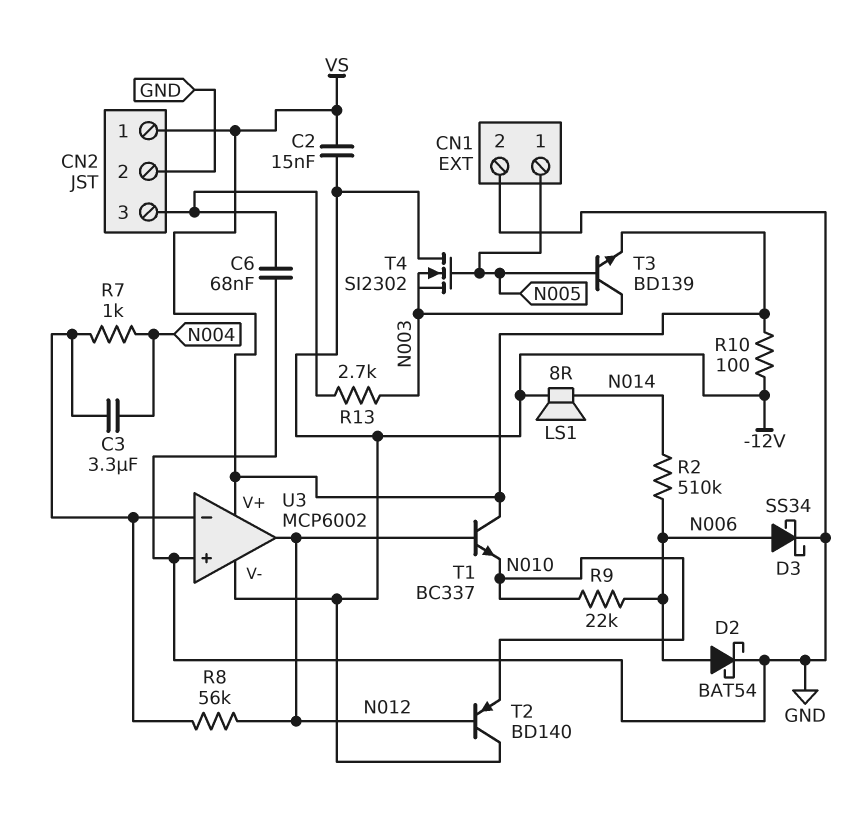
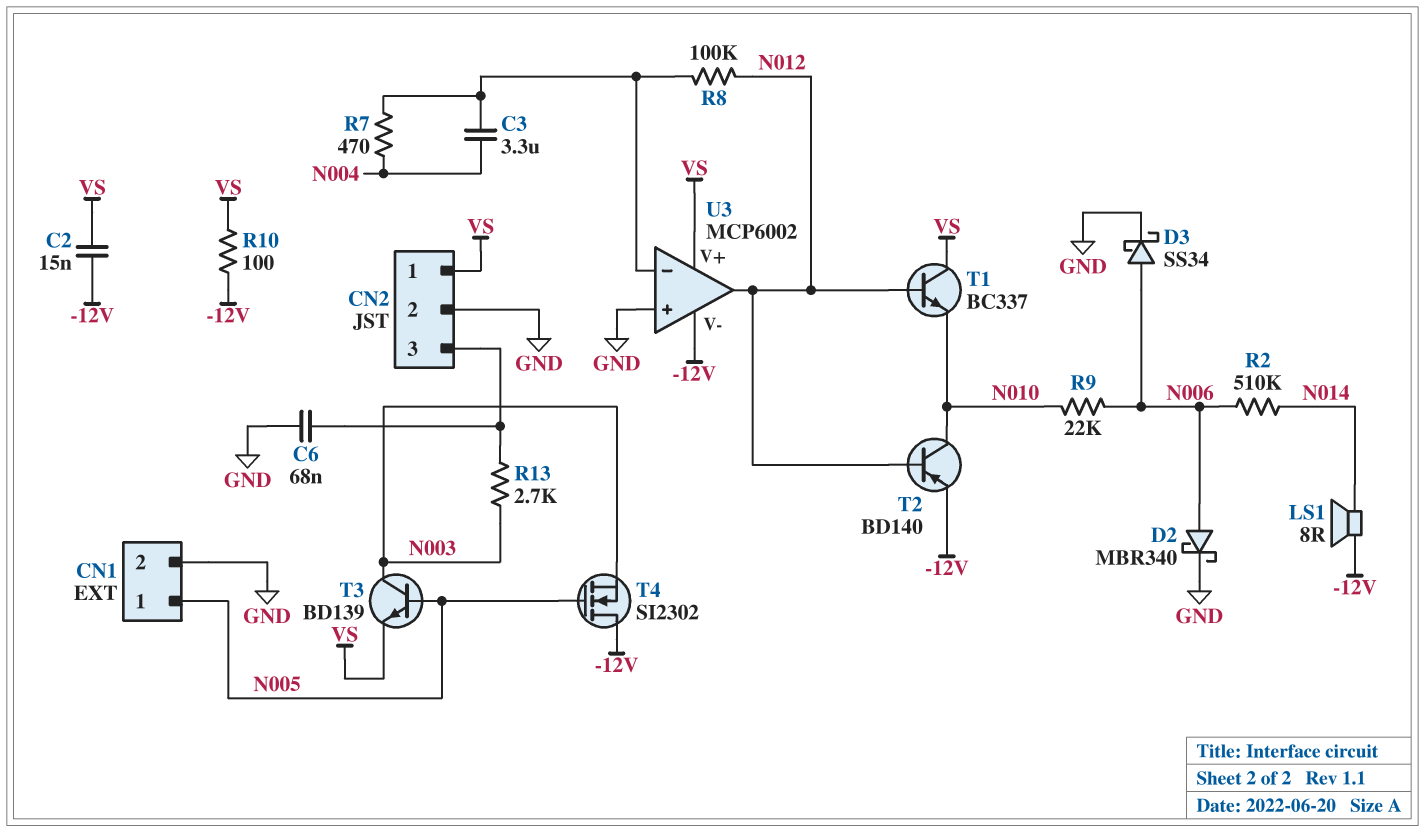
D2: schottky BAT54 (A N006, K GND) -> schottky MBR340 (A N006, K GND)
R7: 1k (N004, U3/in-) -> 470 (N004, U3/in-)
R8: 56k (N012, U3/in-) -> 100k (N012, U3/in-)
T2: PNP BD140 (B N012, C -12V, E N010) -> PNP BD140 (B N012, C N010, E -12V)

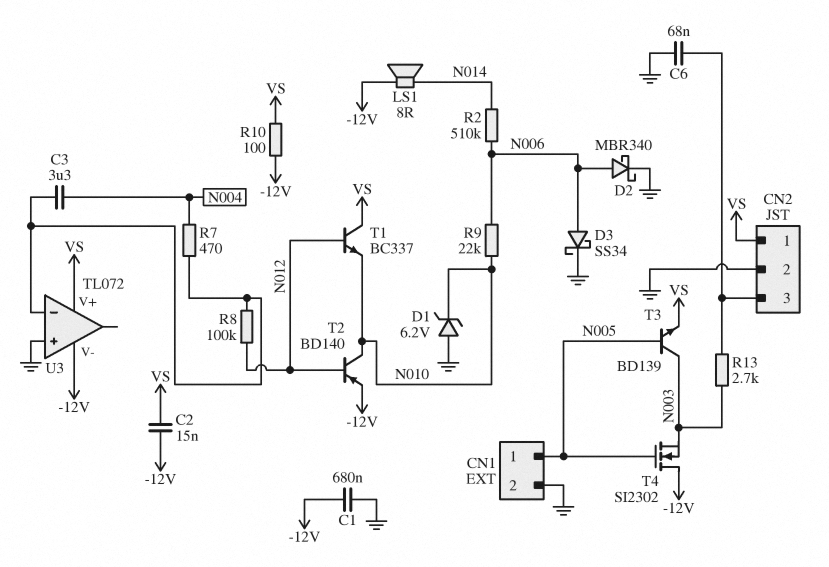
C1: none -> 680nF (-12V, GND)
D1: none -> zener 6.2V (A GND, K N010)
U3: MCP6002 -> TL072
U3 pin out: N012 -> none

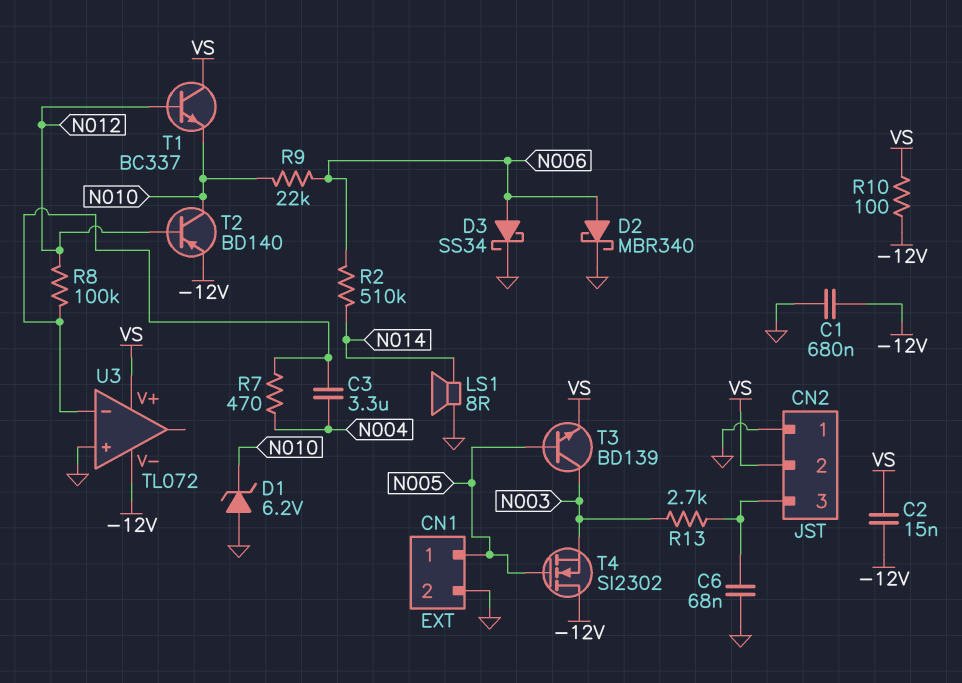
CN2 pin 1: VS -> GND
CN2 pin 2: GND -> VS
LS1: speaker 8R (-12V, N014) -> speaker 8R (GND, N014)

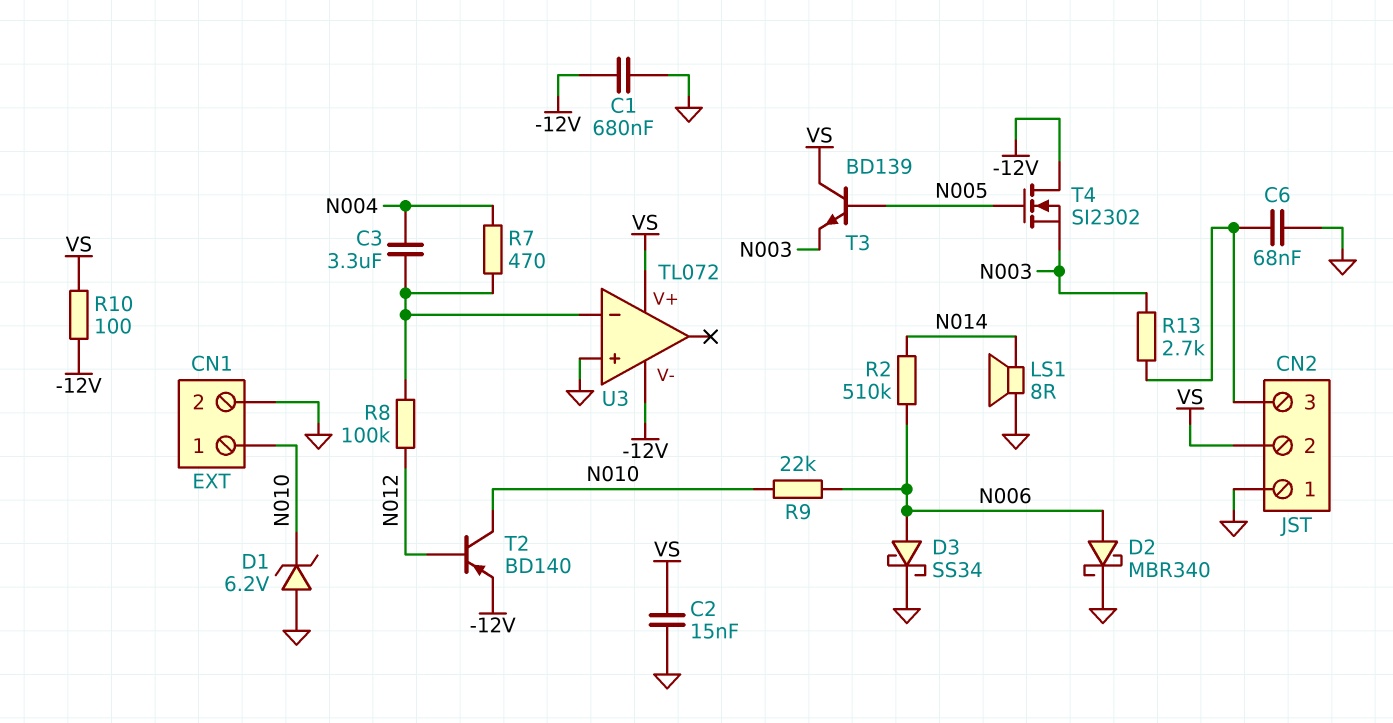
C2: 15nF (-12V, VS) -> 15nF (GND, VS)
CN1 pin 1: N005 -> N010
T1: NPN BC337 (B N012, C VS, E N010) -> none
T3: NPN BD139 (B N005, C N003, E VS) -> NPN BD139 (B N005, C VS, E N003)

